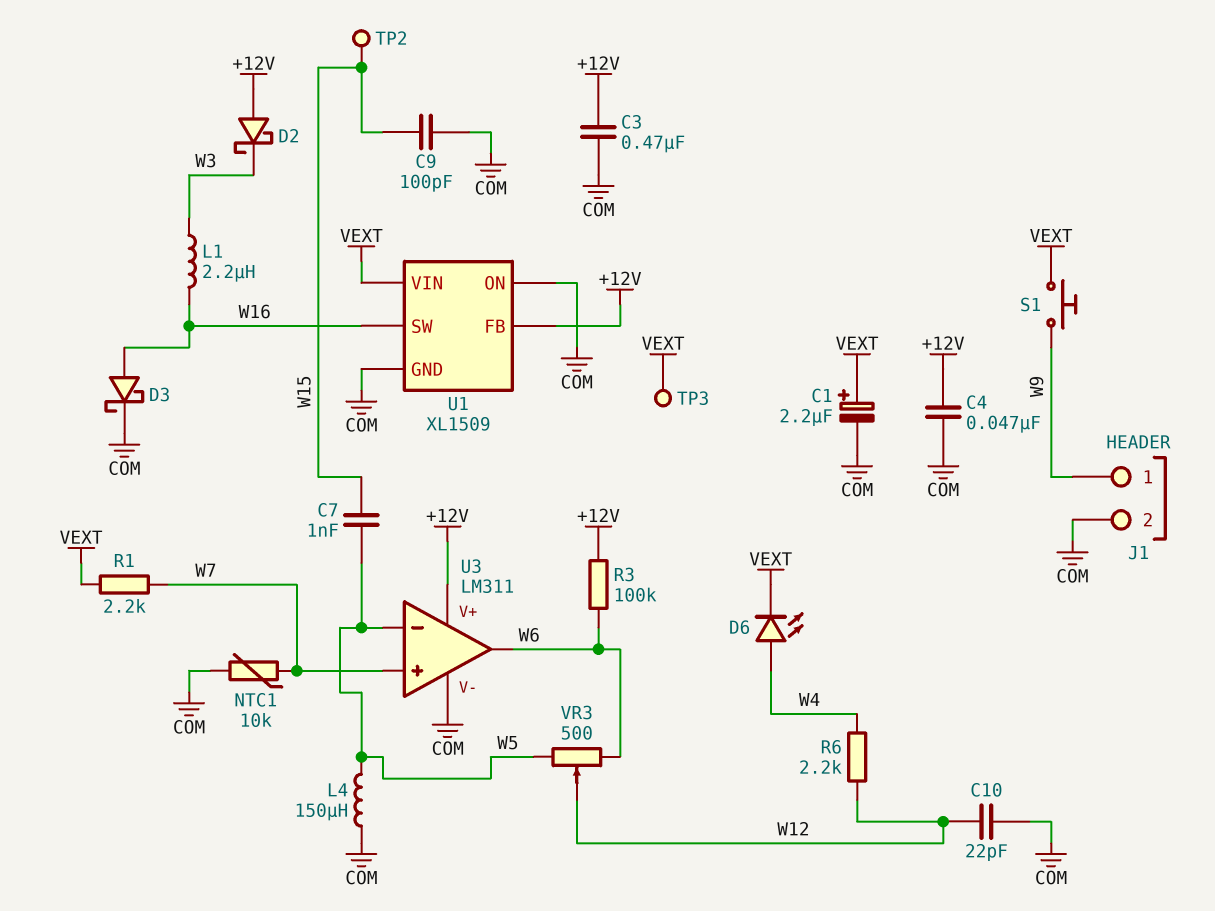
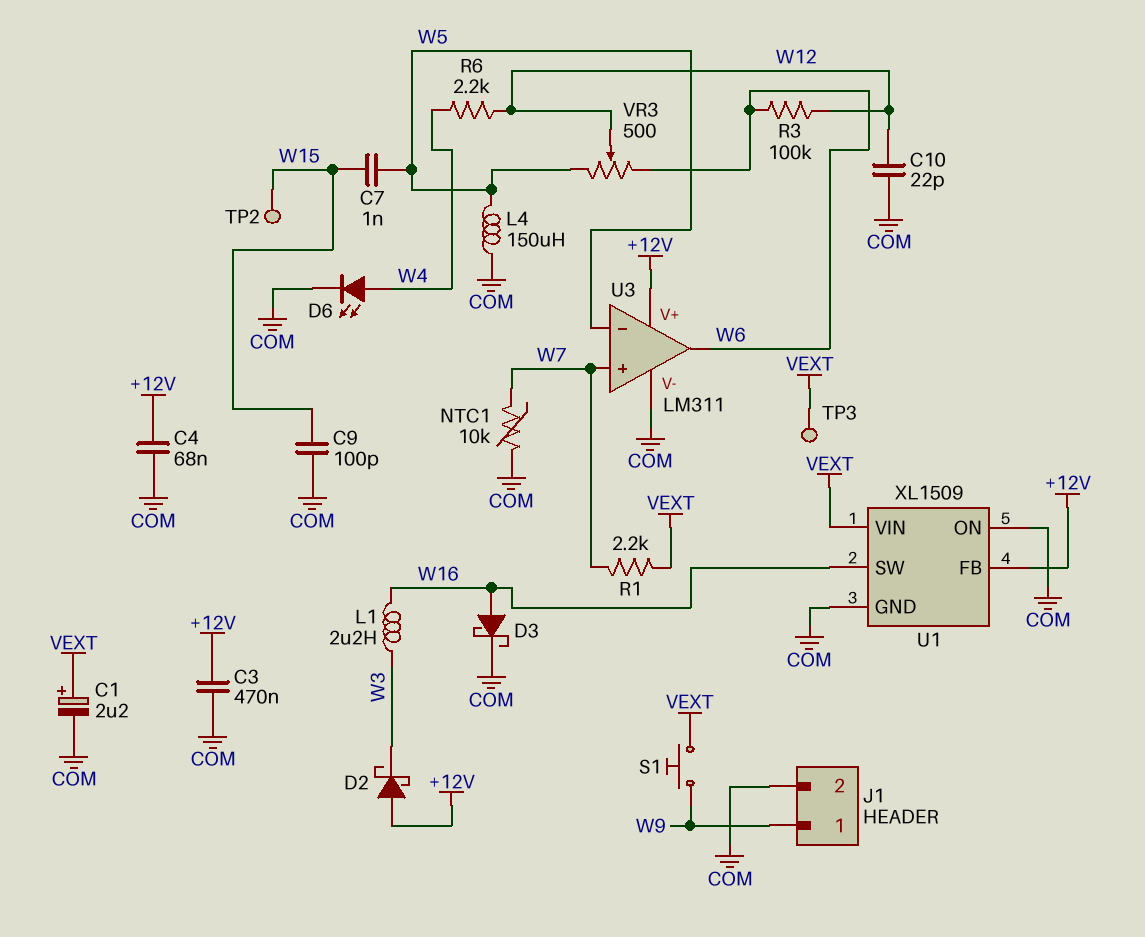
C4: 47nF (+12V, COM) -> 68nF (+12V, COM)
D6: LED (A W4, K VEXT) -> LED (A W4, K COM)
R3: 100k (+12V, W6) -> 100k (W6, W12)

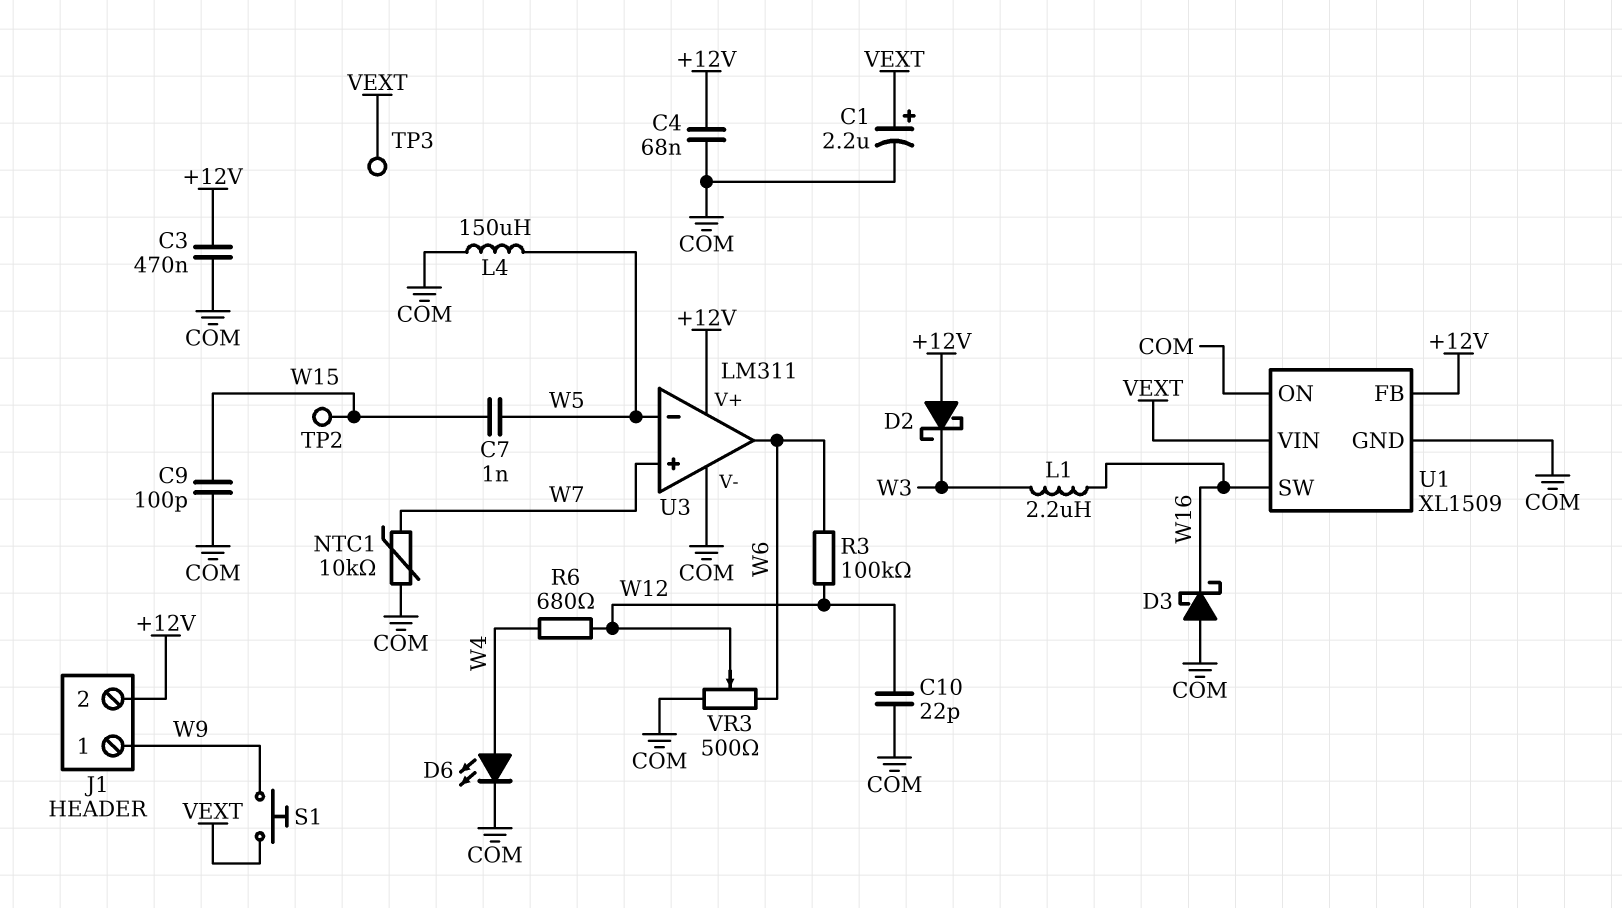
D3: schottky (A W16, K COM) -> schottky (A COM, K W16)
J1 pin 2: COM -> +12V
R1: 2.2k (VEXT, W7) -> none
R6: 2.2k (W4, W12) -> 680 (W4, W12)
VR3: 500 (W5, W6, wiper W12) -> 500 (COM, W6, wiper W12)

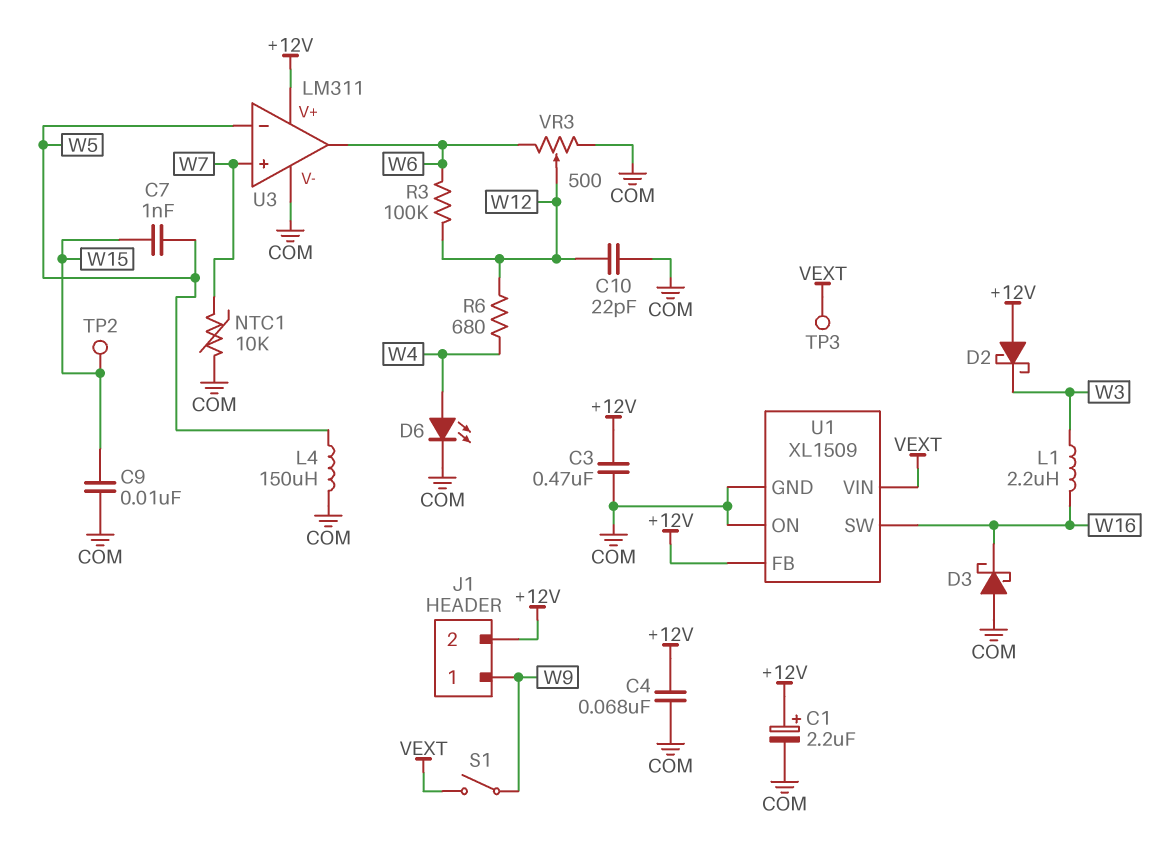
C1: 2.2uF (plus VEXT, minus COM) -> 2.2uF (plus +12V, minus COM)
C9: 100pF (COM, W15) -> 10nF (COM, W15)
S1: button (VEXT, W9) -> switch (VEXT, W9)

